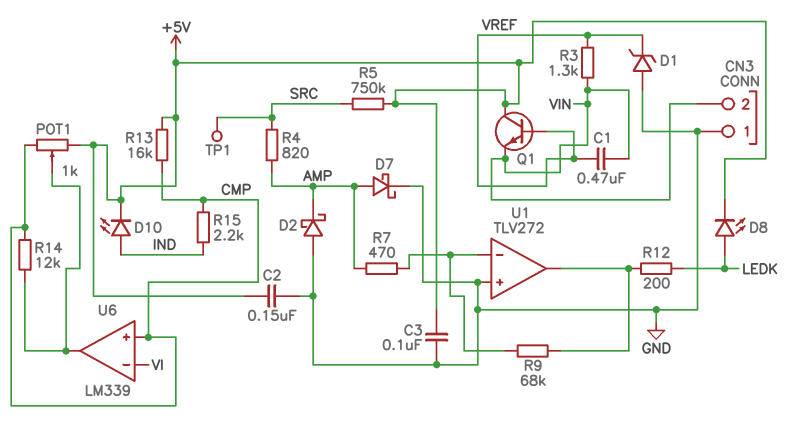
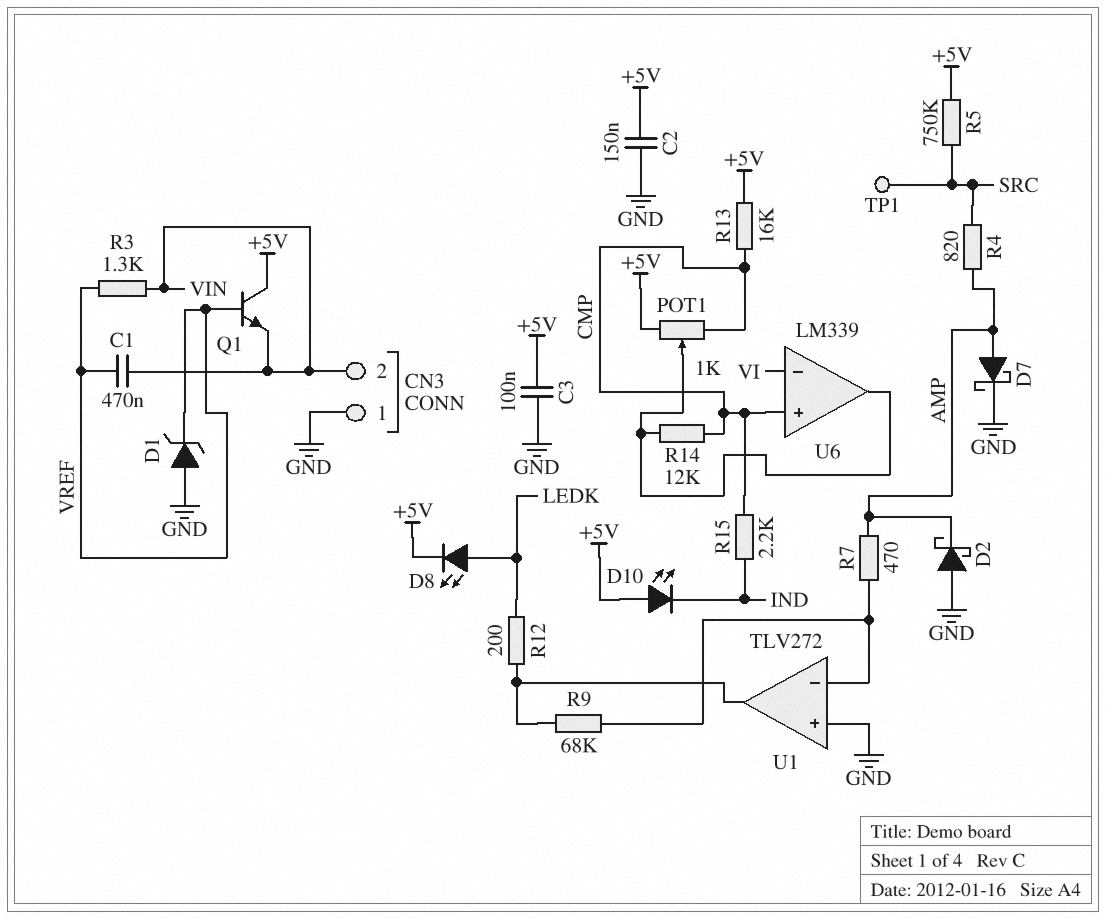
D10: LED (A IND, K +5V) -> LED (A +5V, K IND)

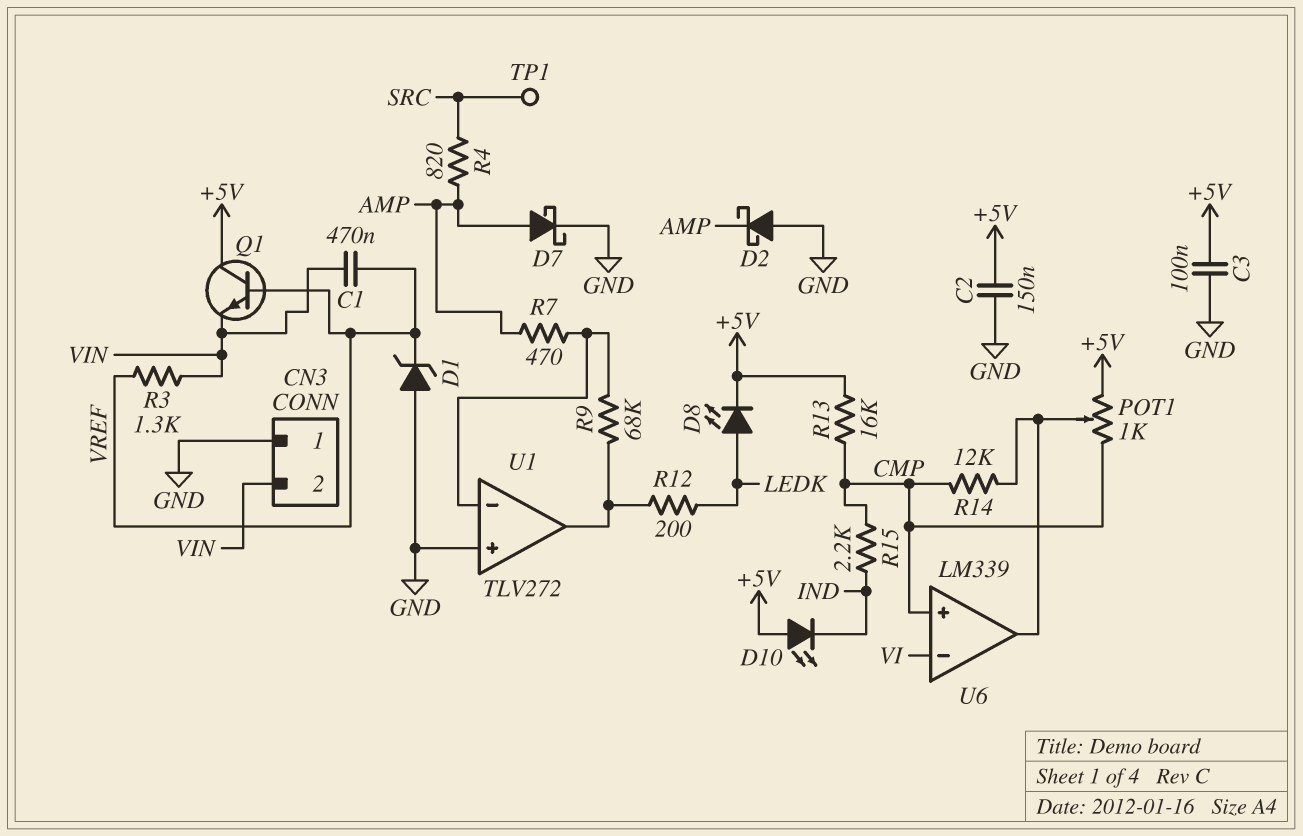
R5: 750k (+5V, SRC) -> none

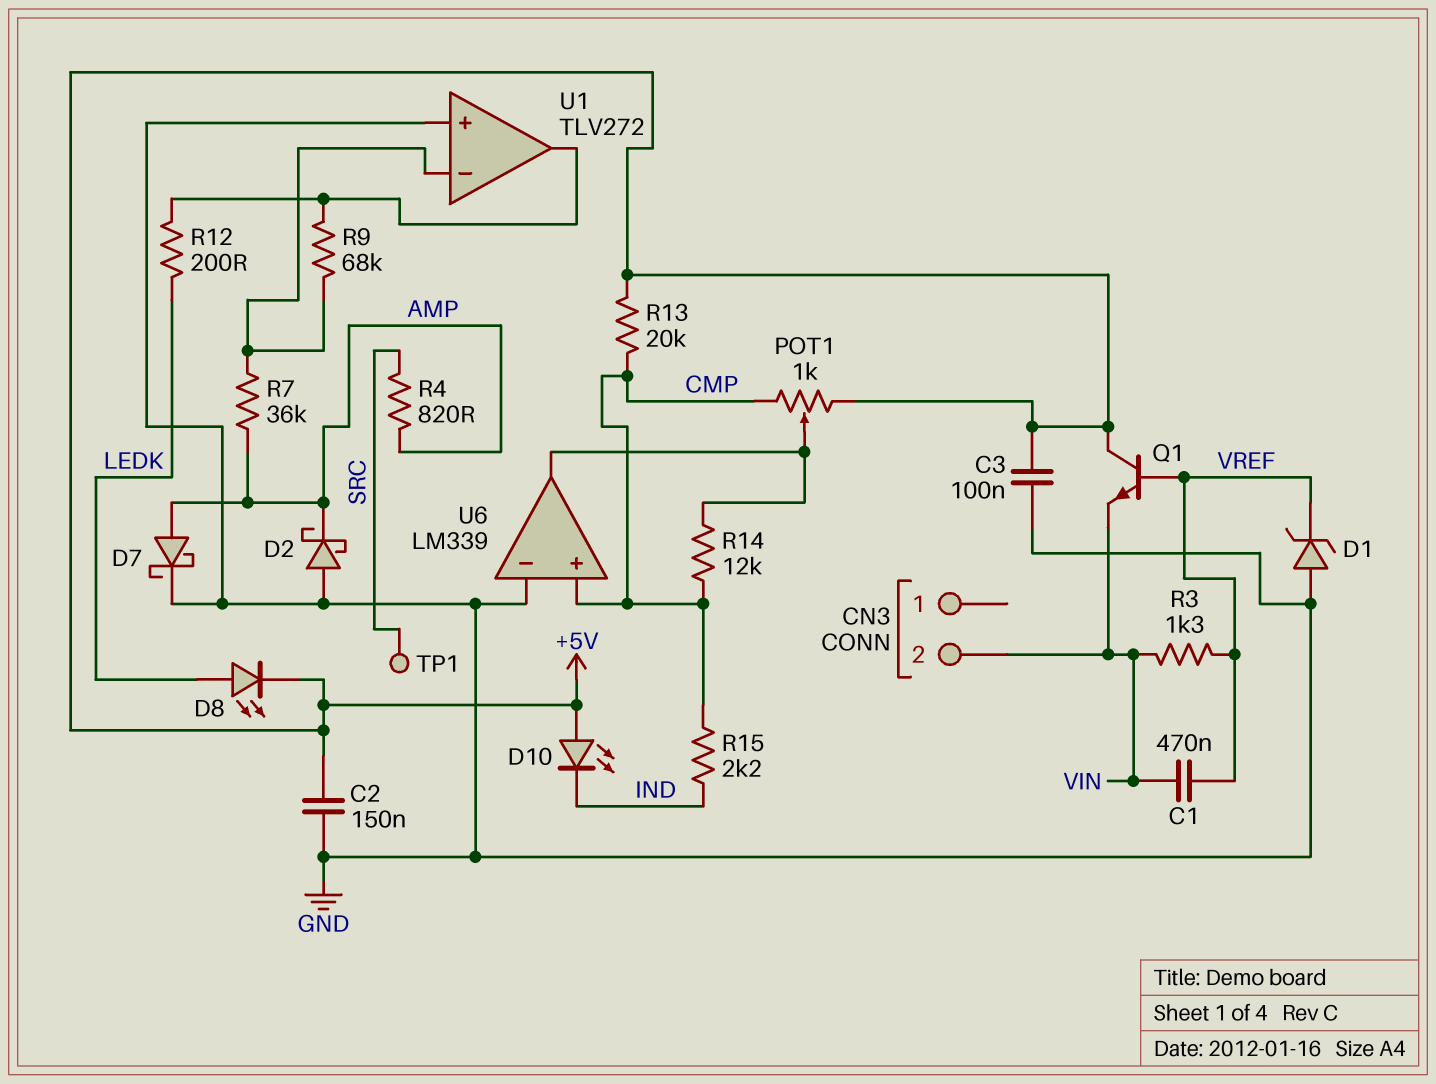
CN3 pin 1: GND -> none
R7: 470 (AMP, U1/in-) -> 36k (AMP, U1/in-)
R13: 16k (+5V, CMP) -> 20k (+5V, CMP)
U6 pin in-: VI -> GND

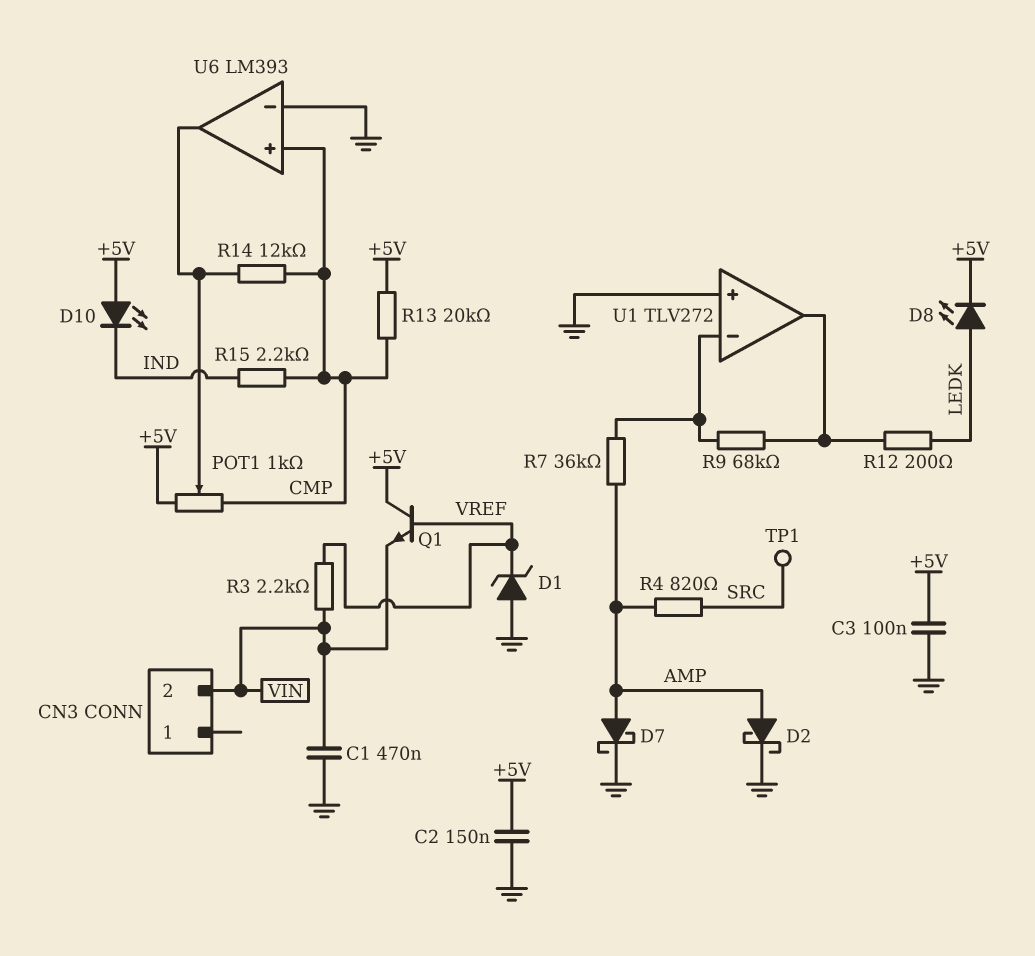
C1: 470nF (VIN, VREF) -> 470nF (GND, VIN)
D2: schottky (A GND, K AMP) -> schottky (A AMP, K GND)
R3: 1.3k (VIN, VREF) -> 2.2k (VIN, VREF)
U6: LM339 -> LM393

